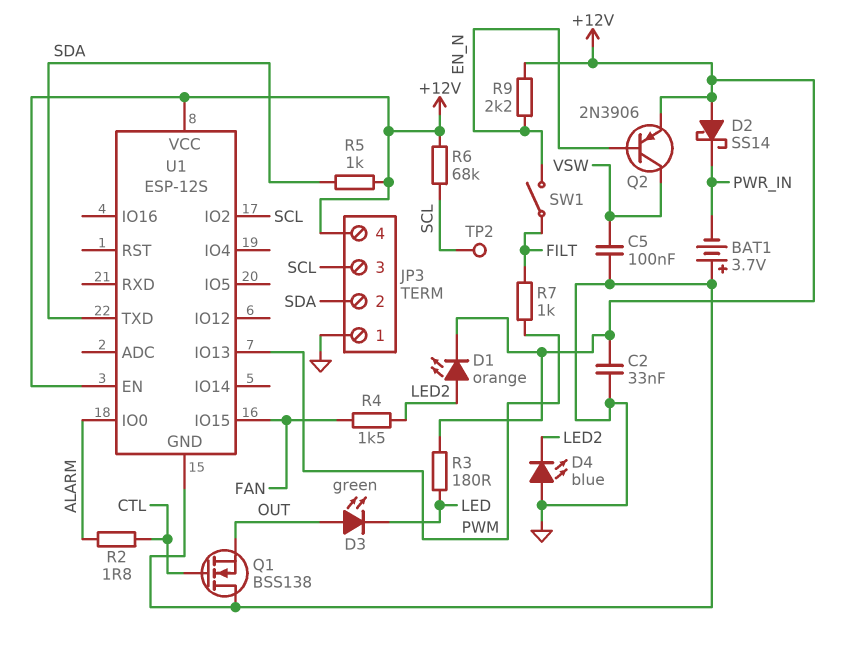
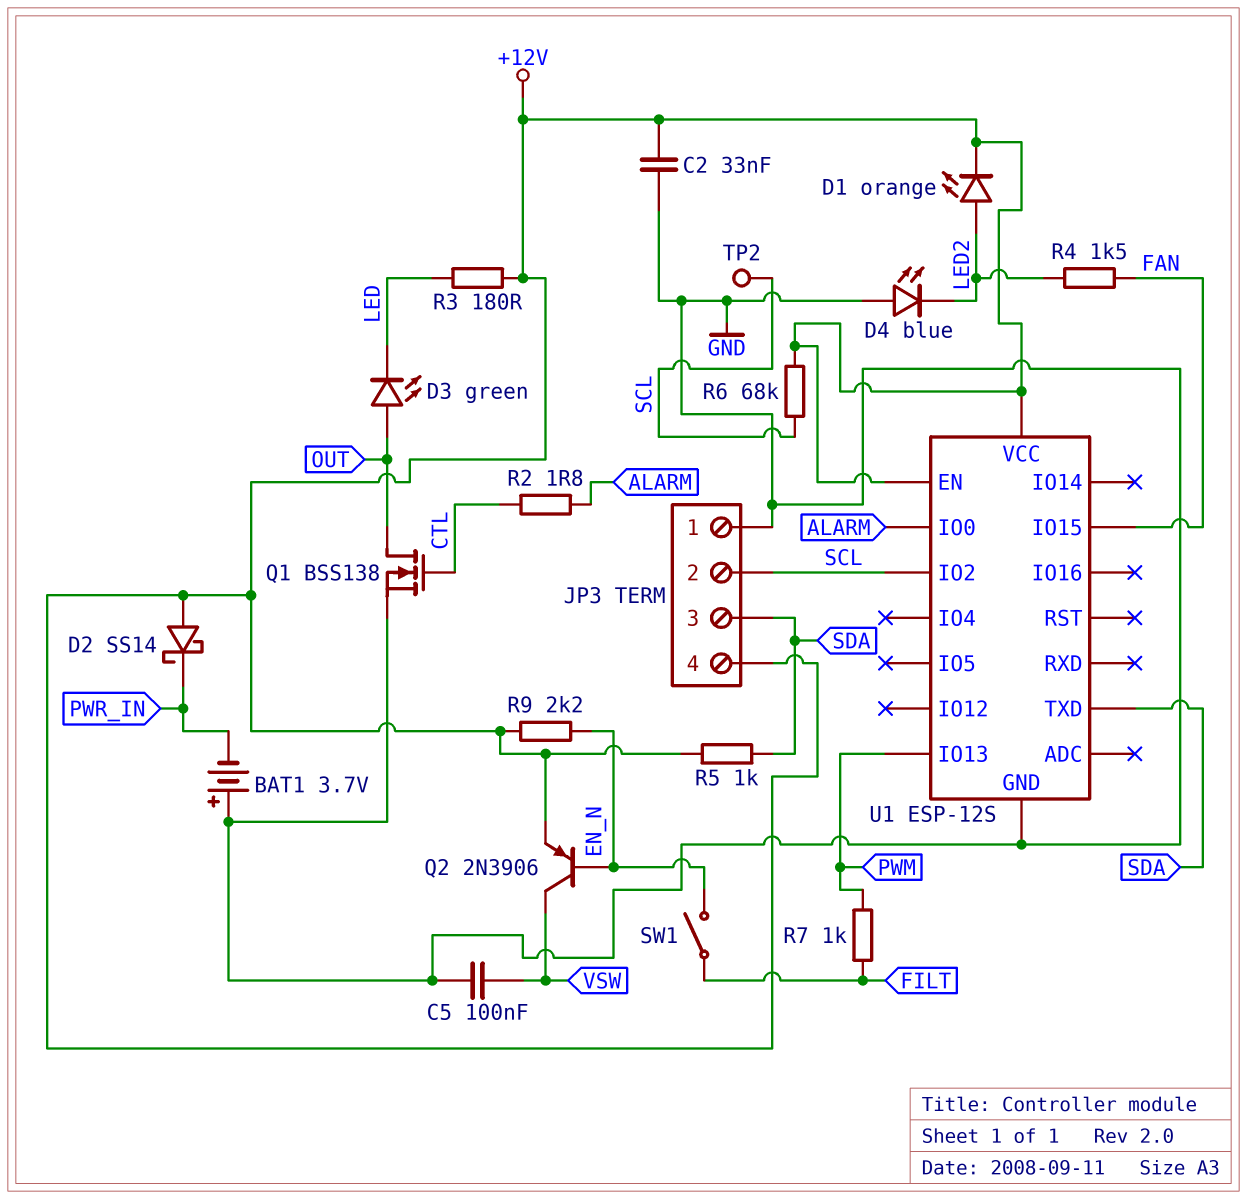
JP3 pin 2: SDA -> SCL
JP3 pin 3: SCL -> SDA
Q1: NMOS BSS138 (G CTL, D GND, S OUT) -> NMOS BSS138 (G CTL, D OUT, S GND)

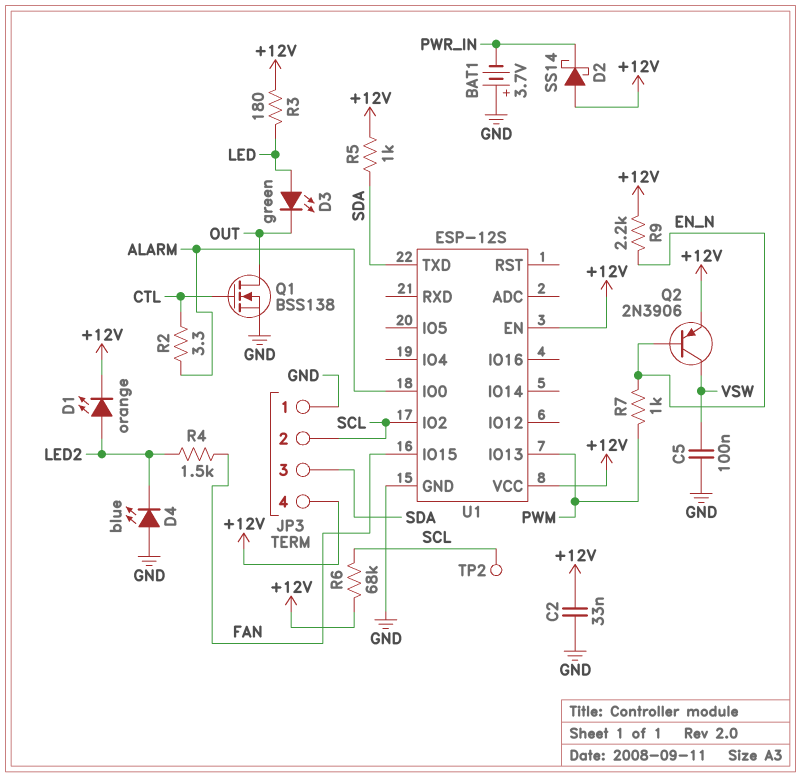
D3: LED green (A OUT, K LED) -> LED green (A LED, K OUT)
R2: 1.8 (ALARM, CTL) -> 3.3 (ALARM, CTL)
R7: 1k (FILT, PWM) -> 1k (EN_N, PWM)
SW1: switch (EN_N, FILT) -> none

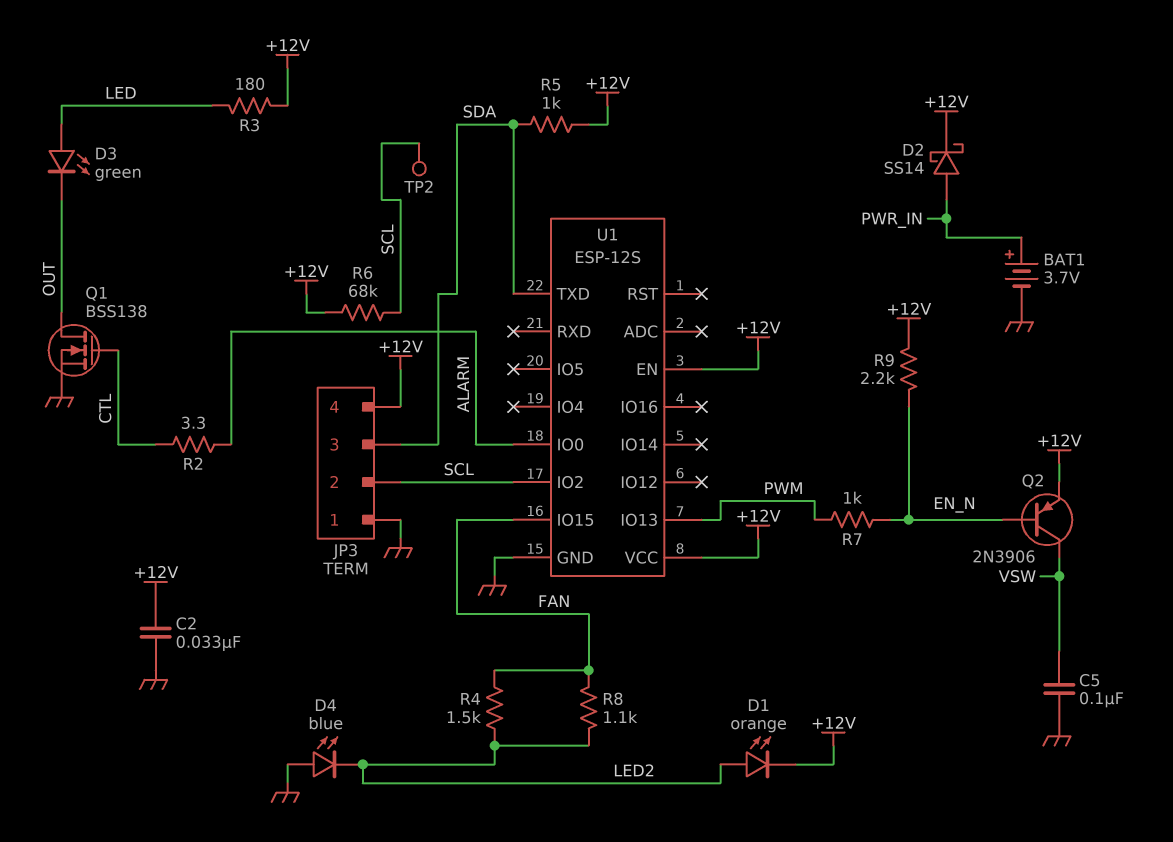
BAT1: 3.7V (plus GND, minus PWR_IN) -> 3.7V (plus PWR_IN, minus GND)
D2: schottky SS14 (A +12V, K PWR_IN) -> schottky SS14 (A PWR_IN, K +12V)
R8: none -> 1.1k (FAN, LED2)

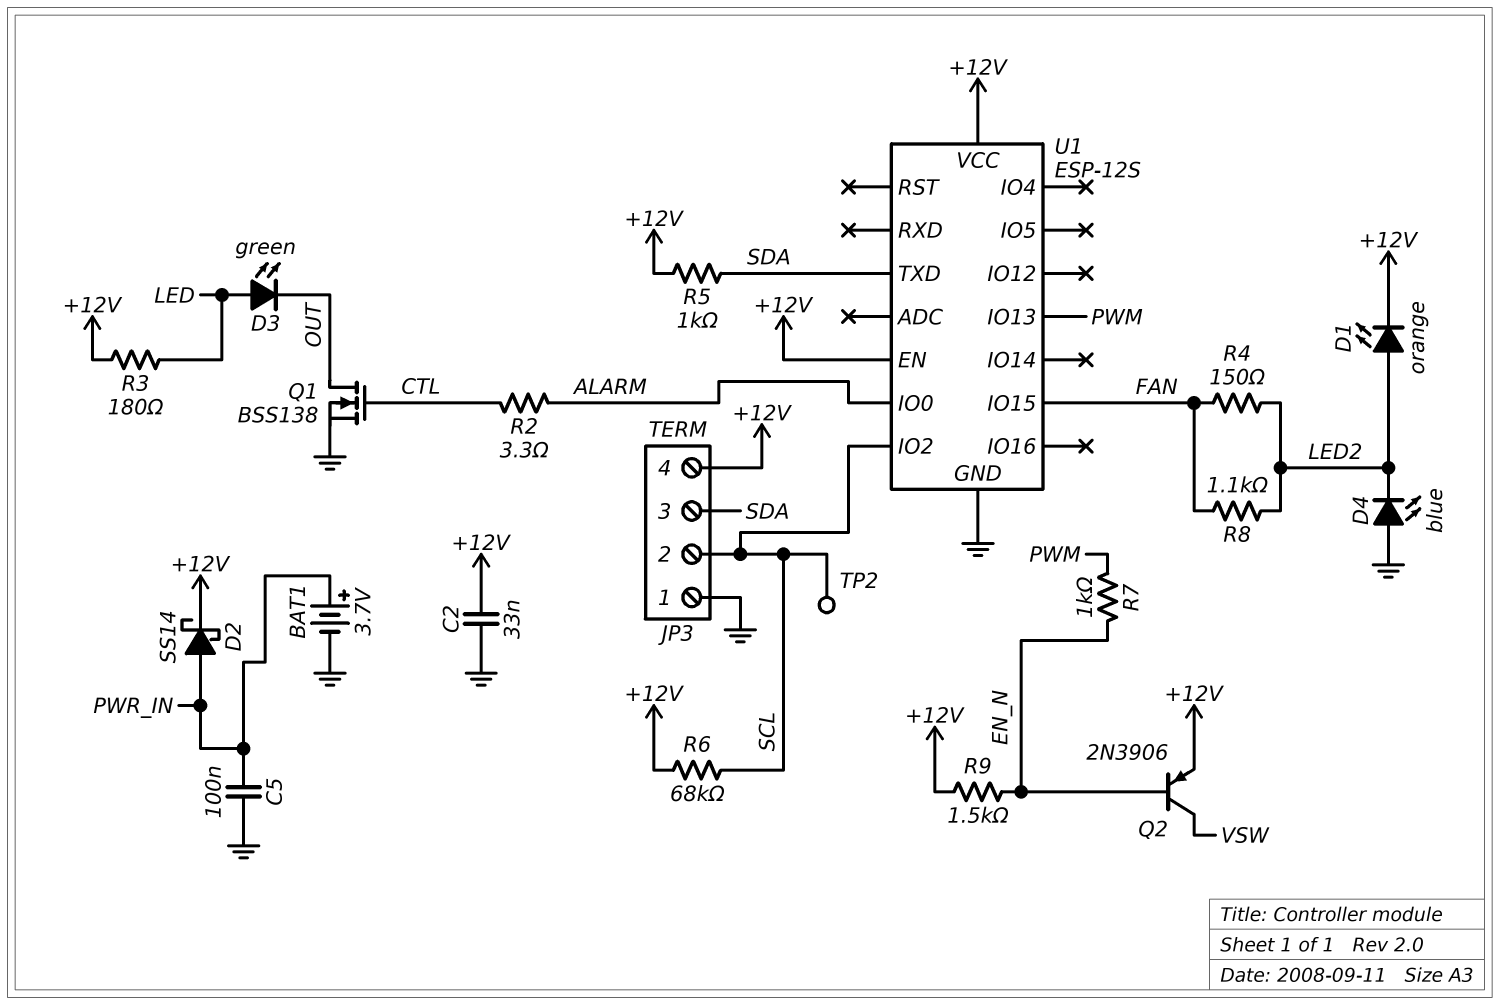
C5: 100nF (GND, VSW) -> 100nF (GND, PWR_IN)
R4: 1.5k (FAN, LED2) -> 150 (FAN, LED2)
R9: 2.2k (+12V, EN_N) -> 1.5k (+12V, EN_N)

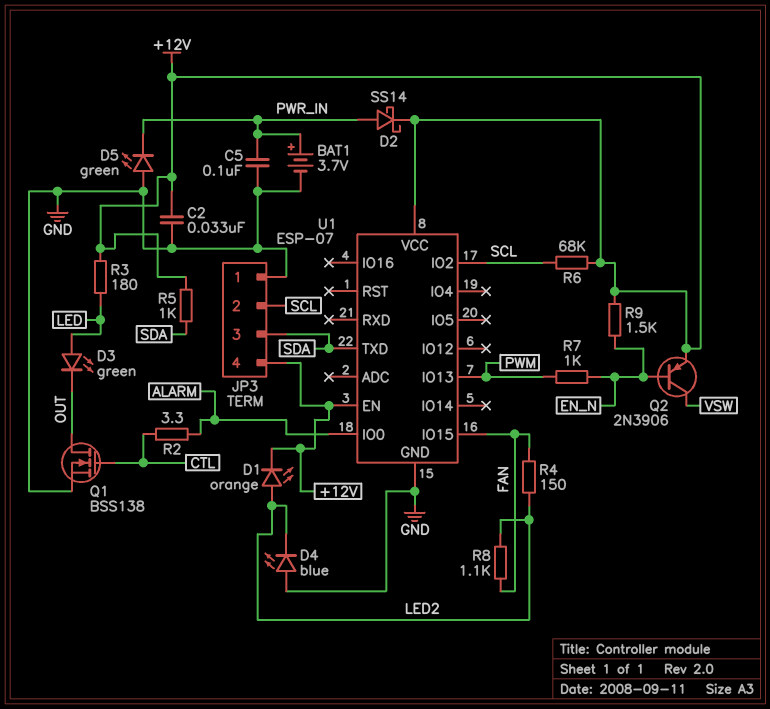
D5: none -> LED green (A GND, K PWR_IN)
TP2: test point (SCL) -> none
U1: ESP-12S -> ESP-07

